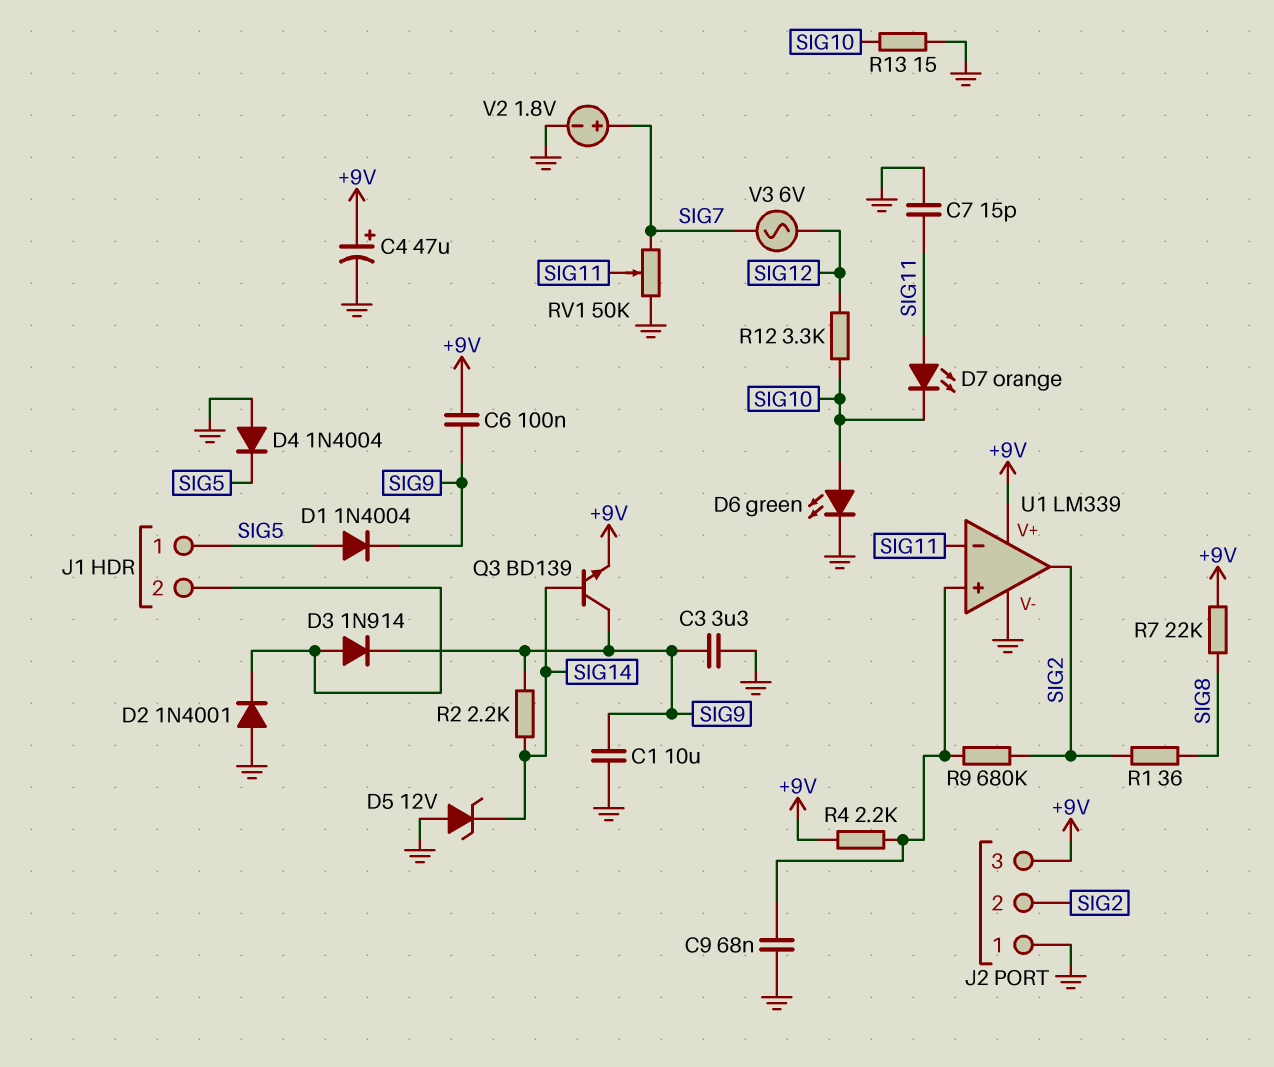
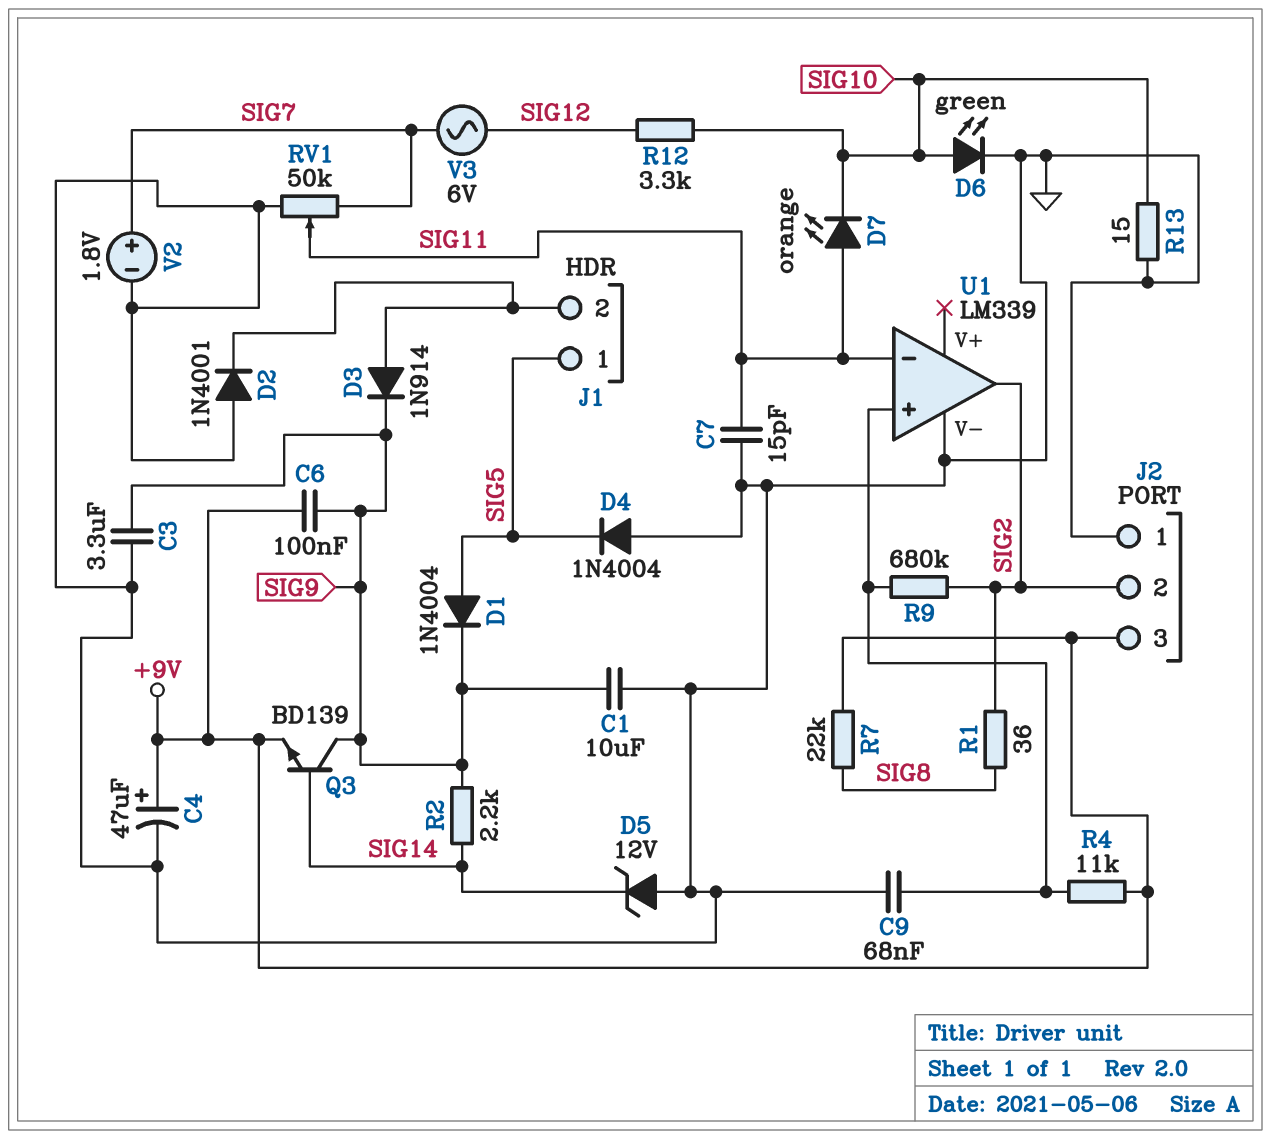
R4: 2.2k (+9V, U1/in+) -> 11k (+9V, U1/in+)
U1 pin V+: +9V -> none

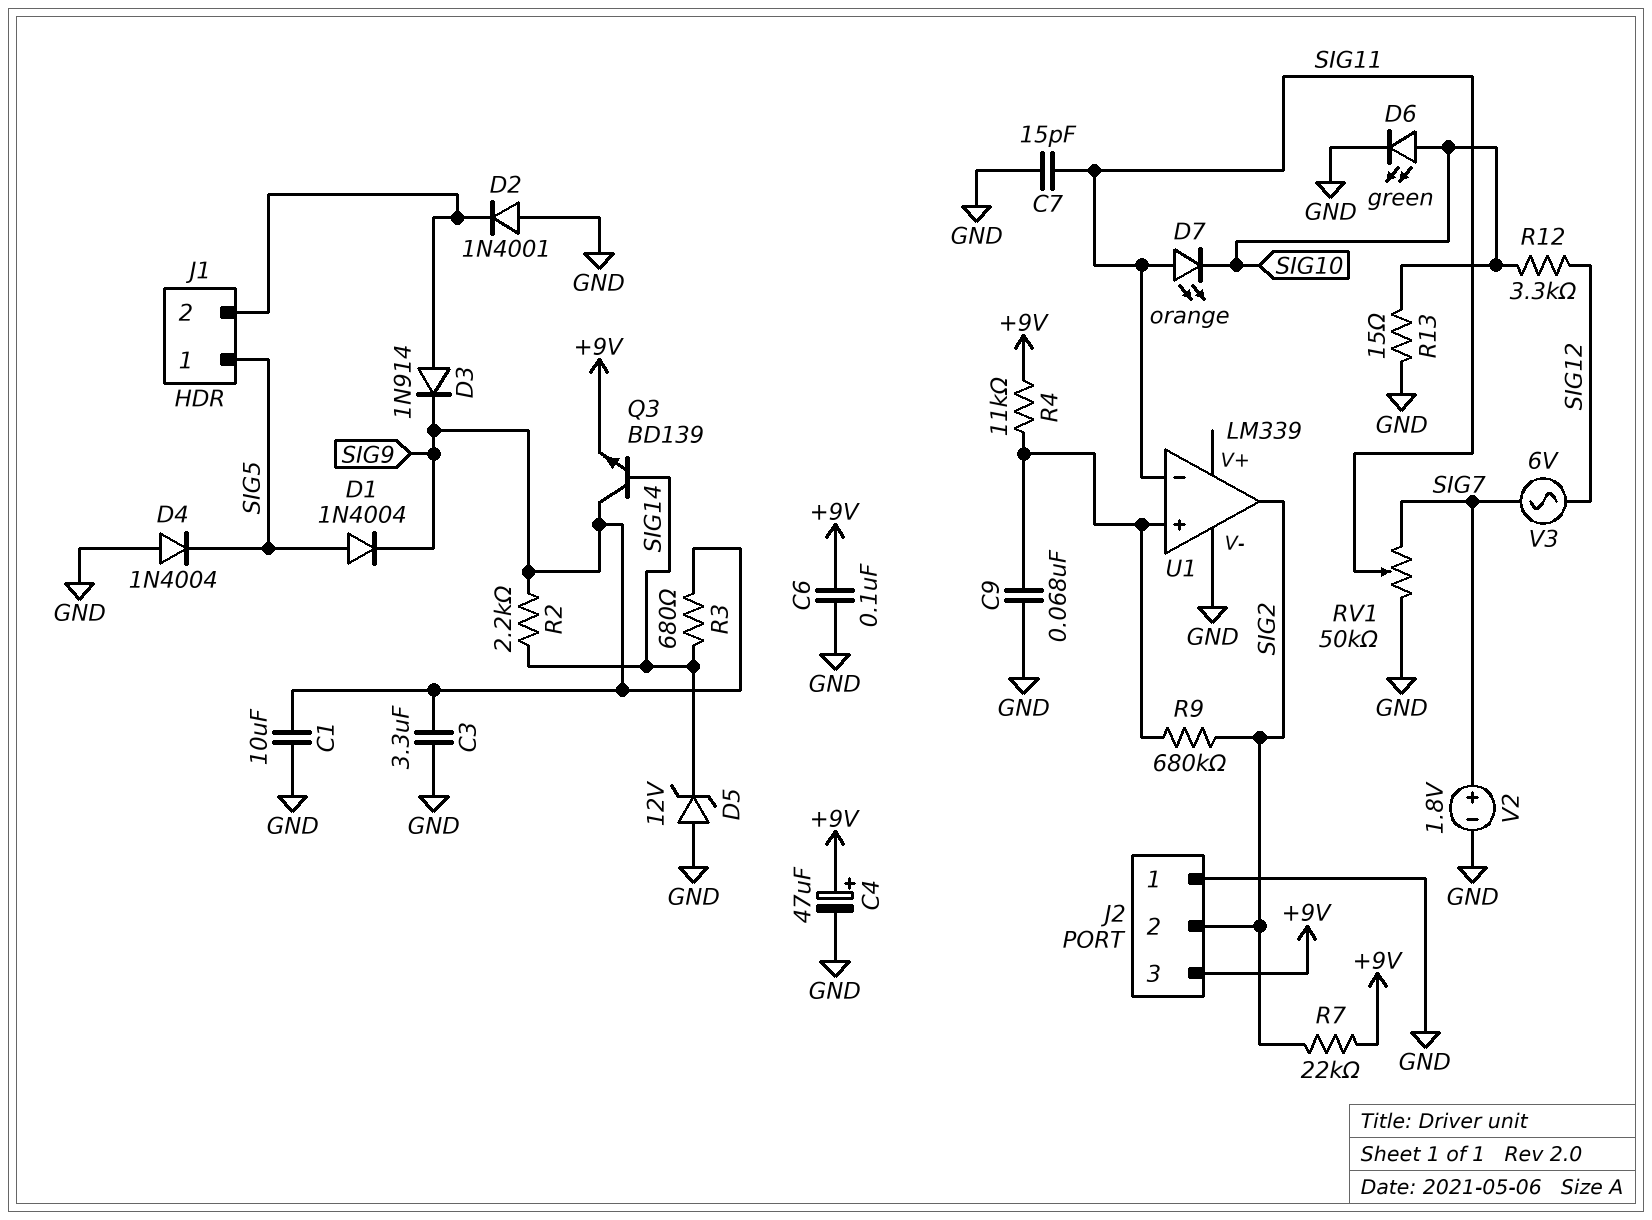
C6: 100nF (+9V, SIG9) -> 100nF (+9V, GND)
R1: 36 (SIG2, SIG8) -> none
R3: none -> 680 (SIG9, SIG14)
R7: 22k (+9V, SIG8) -> 22k (+9V, SIG2)

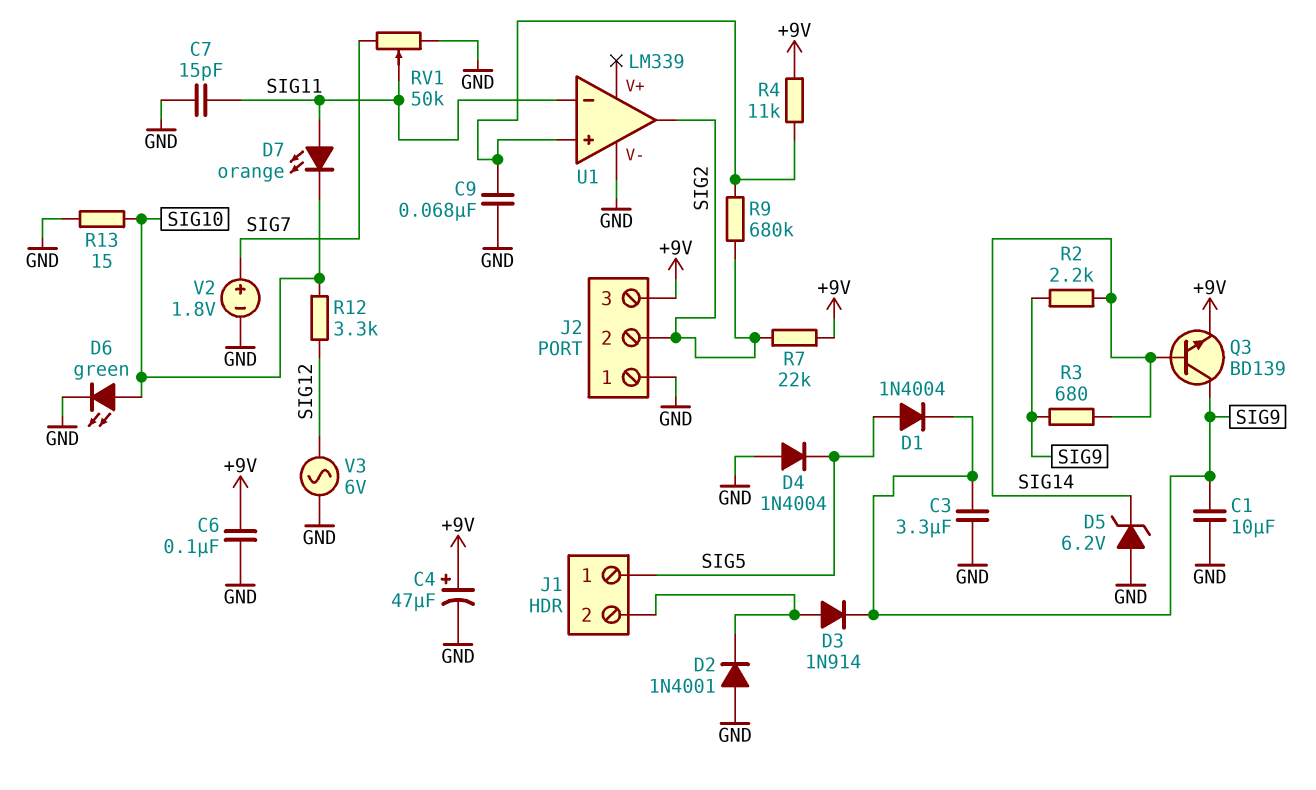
D5: zener 12V (A GND, K SIG14) -> zener 6.2V (A GND, K SIG14)
V3: AC 6V (SIG7, SIG12) -> AC 6V (GND, SIG12)

